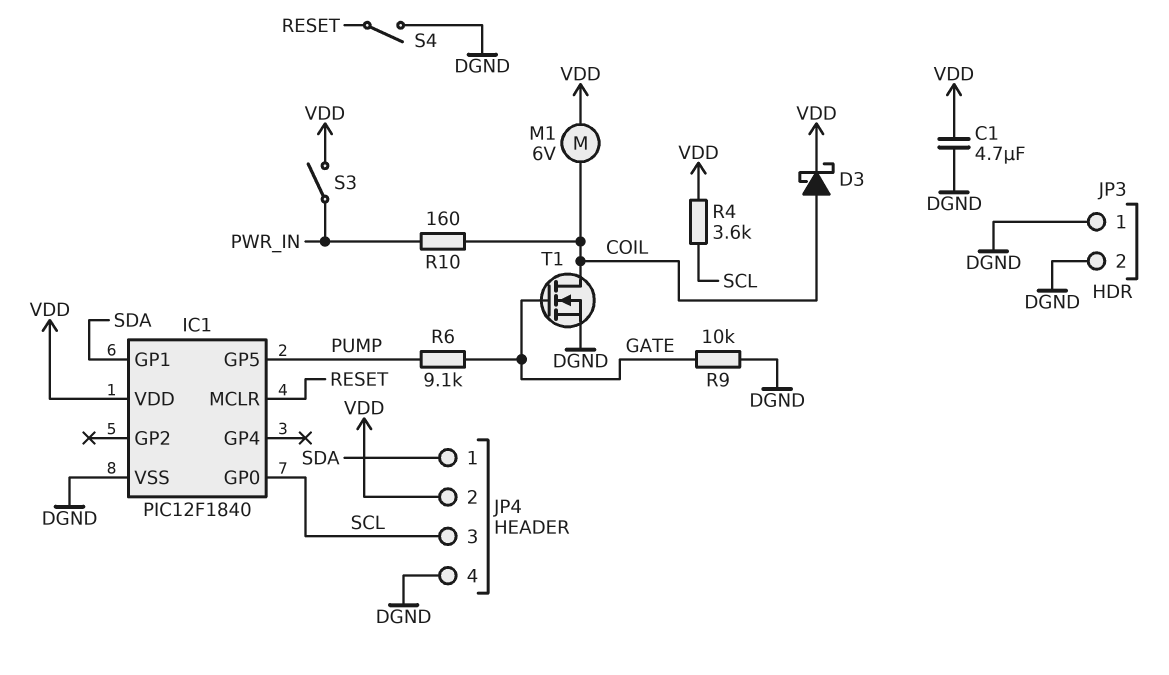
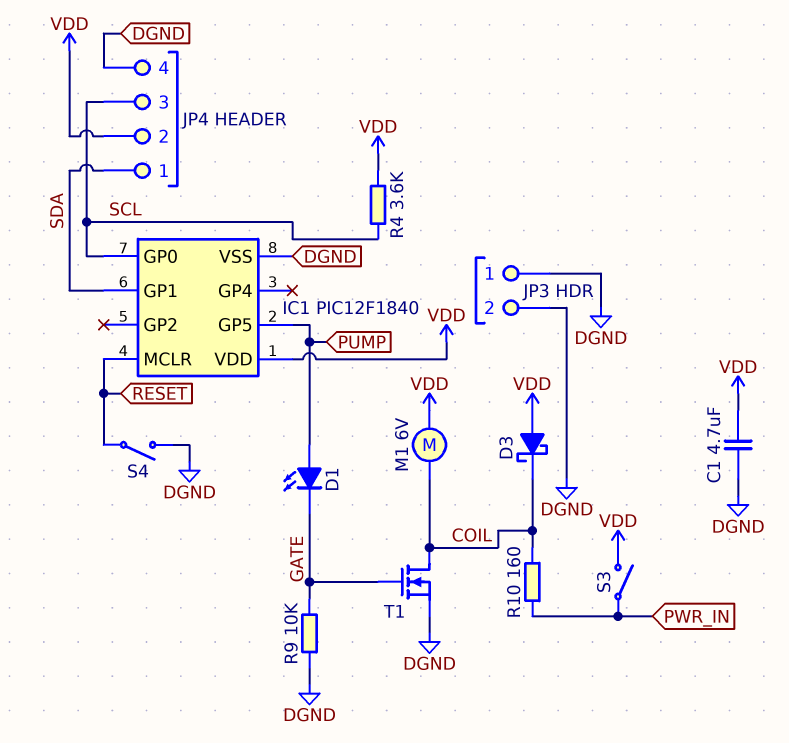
D1: none -> LED (A PUMP, K GATE)
D3: schottky (A COIL, K VDD) -> schottky (A VDD, K COIL)
R6: 9.1k (GATE, PUMP) -> none

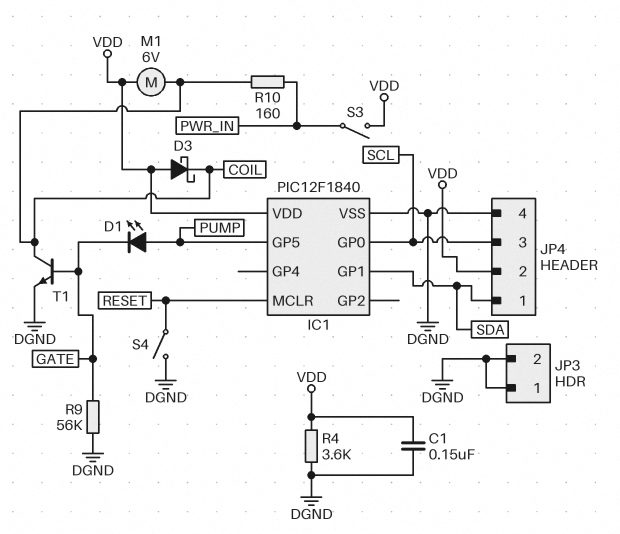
C1: 4.7uF (DGND, VDD) -> 150nF (DGND, VDD)
R4: 3.6k (SCL, VDD) -> 3.6k (DGND, VDD)
R9: 10k (DGND, GATE) -> 56k (DGND, GATE)
T1: NMOS (G GATE, D COIL, S DGND) -> NPN (B GATE, C COIL, E DGND)

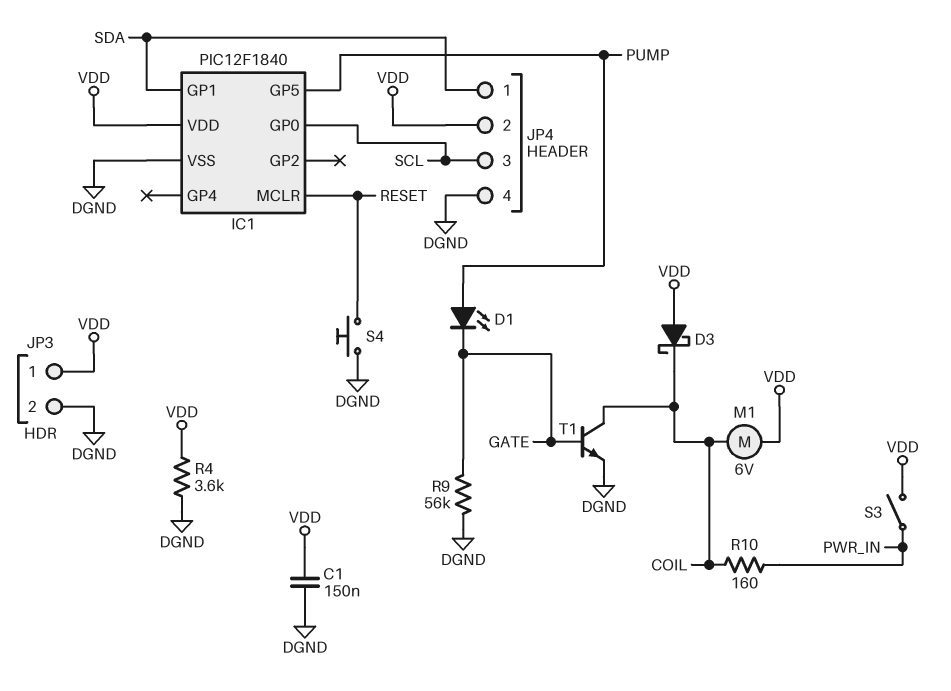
JP3 pin 1: DGND -> VDD
S4: switch (DGND, RESET) -> button (DGND, RESET)

